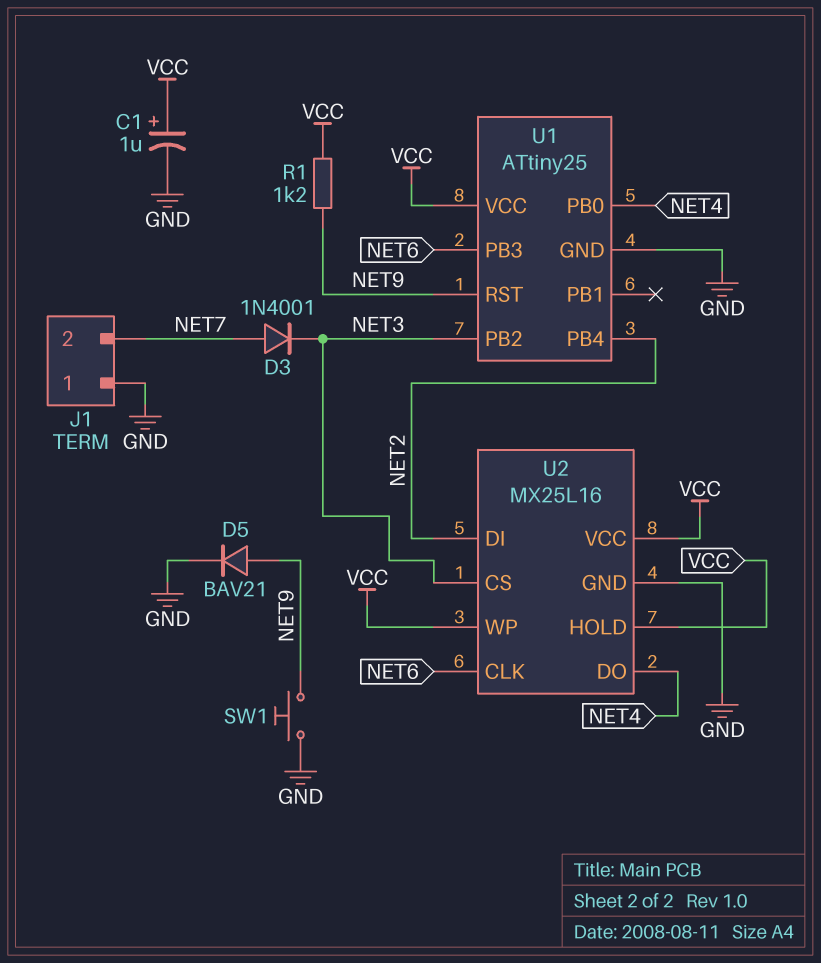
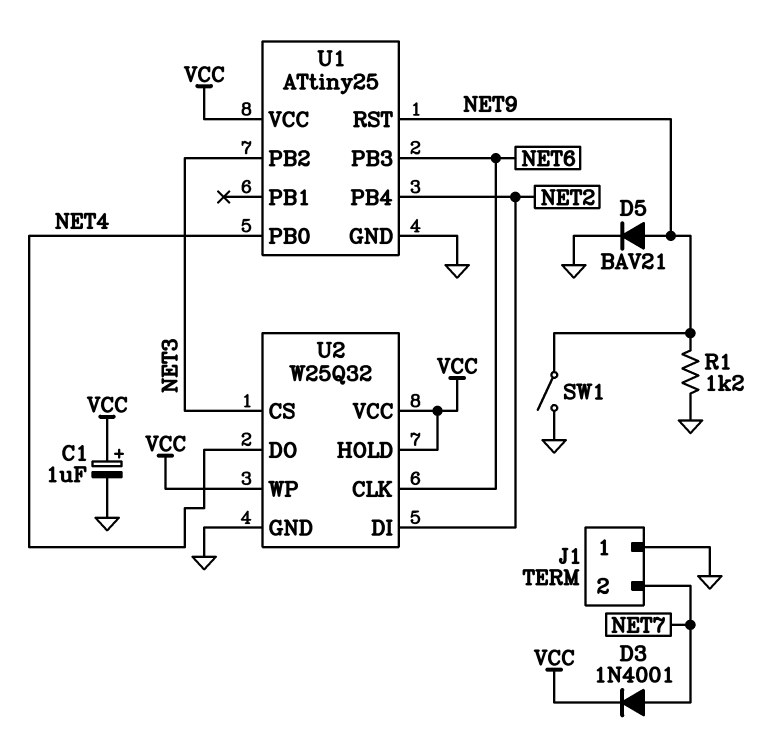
D3: diode 1N4001 (A NET7, K NET3) -> diode 1N4001 (A NET7, K VCC)
R1: 1.2k (NET9, VCC) -> 1.2k (GND, NET9)
SW1: button (GND, NET9) -> switch (GND, NET9)
U2: MX25L16 -> W25Q32

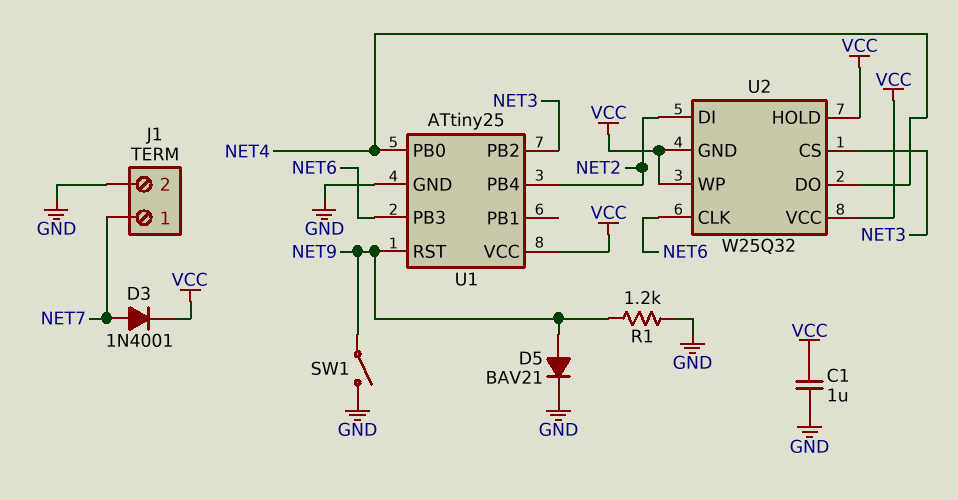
C1: 1uF (plus VCC, minus GND) -> 1uF (GND, VCC)
J1 pin 1: GND -> NET7
J1 pin 2: NET7 -> GND
U2 pin GND: GND -> VCC

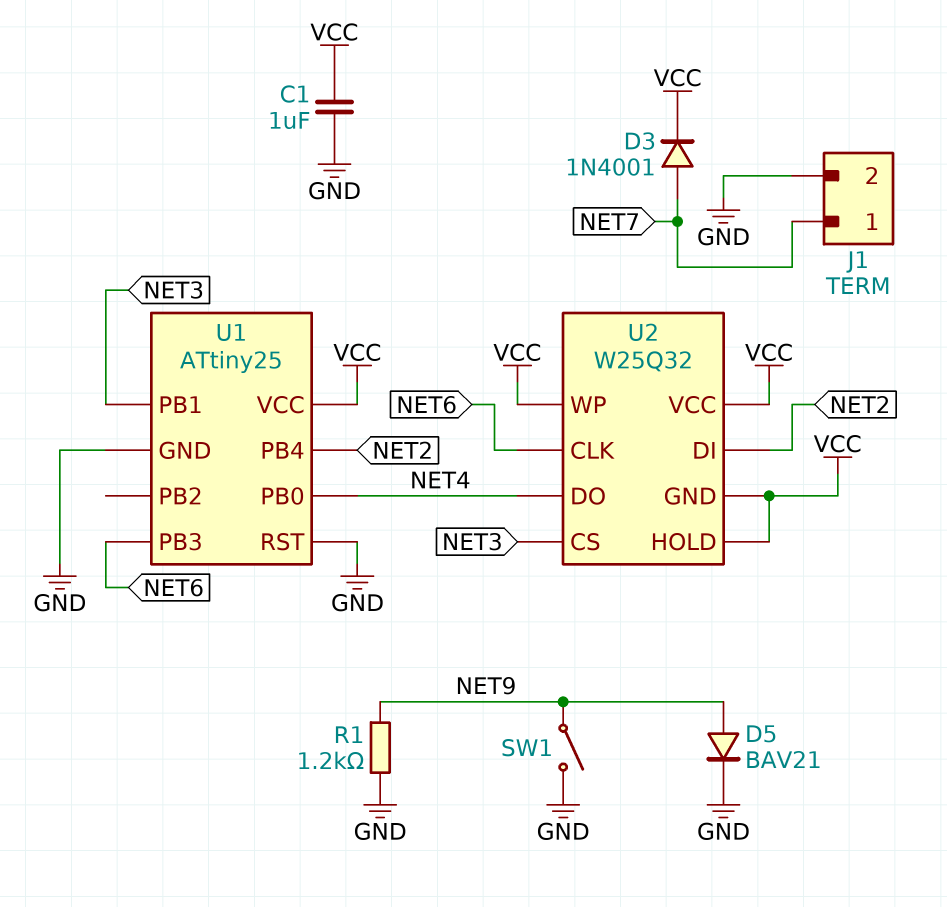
U1 pin PB1: none -> NET3
U1 pin PB2: NET3 -> none
U1 pin RST: NET9 -> GND

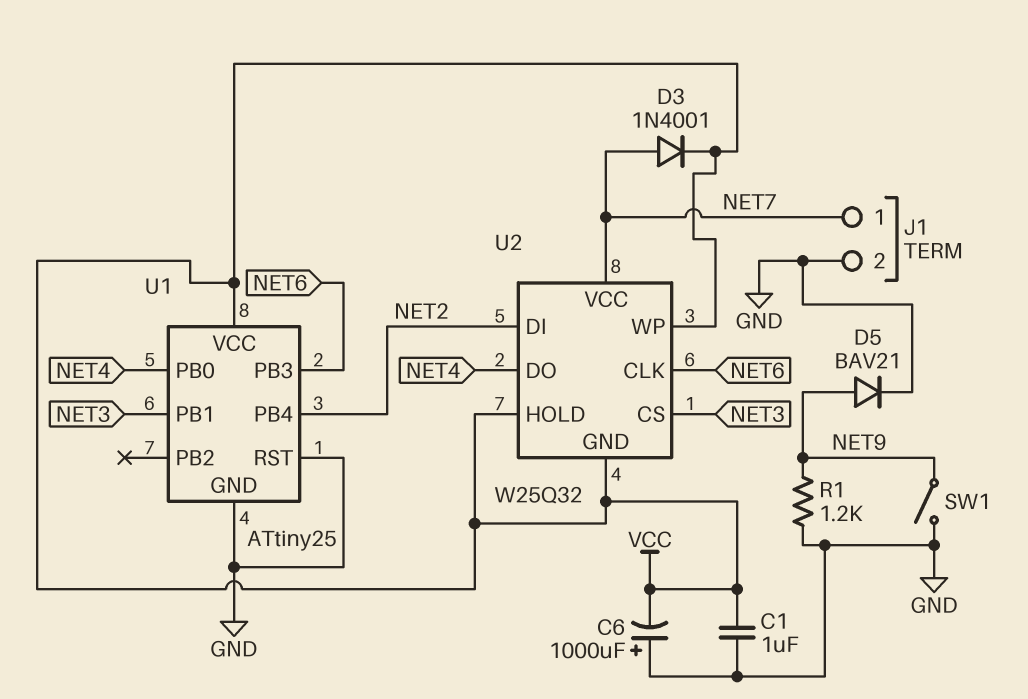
C6: none -> 1000uF (plus GND, minus VCC)
U2 pin VCC: VCC -> NET7

